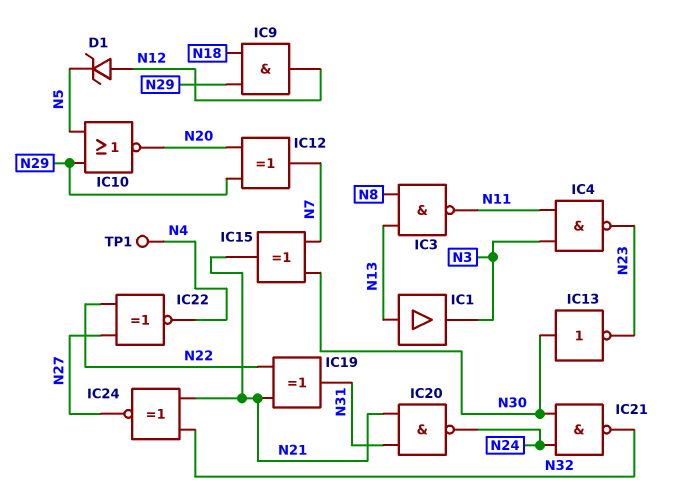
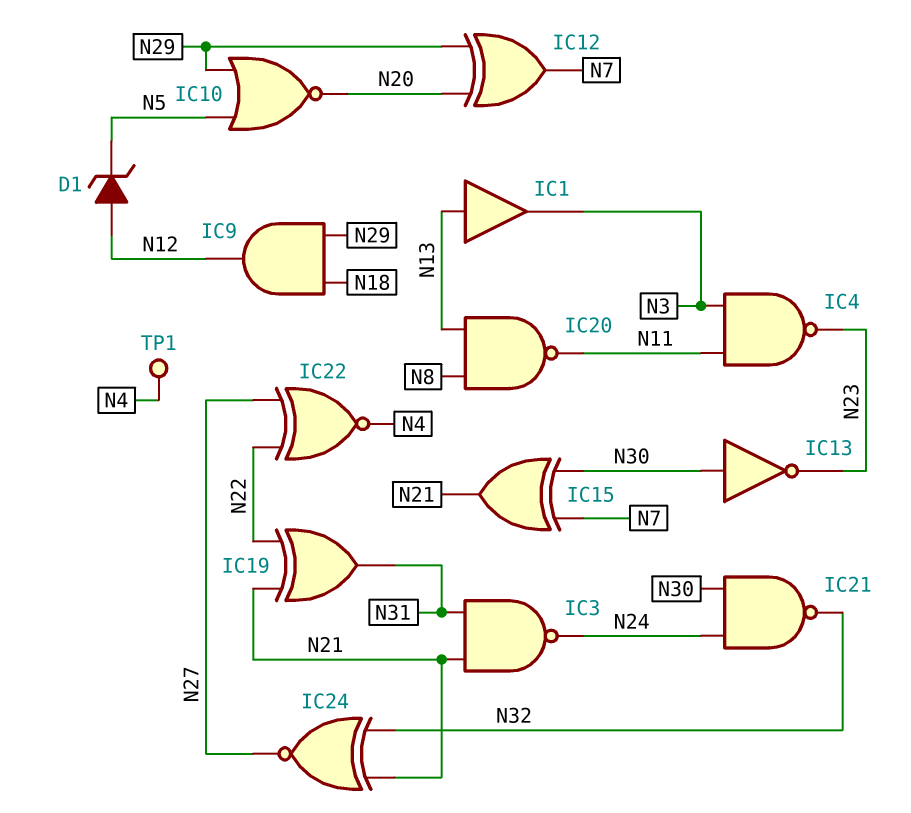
IC3: NAND (in N8, in N13, out N11) -> NAND (in N21, in N31, out N24)
IC20: NAND (in N21, in N31, out N24) -> NAND (in N8, in N13, out N11)

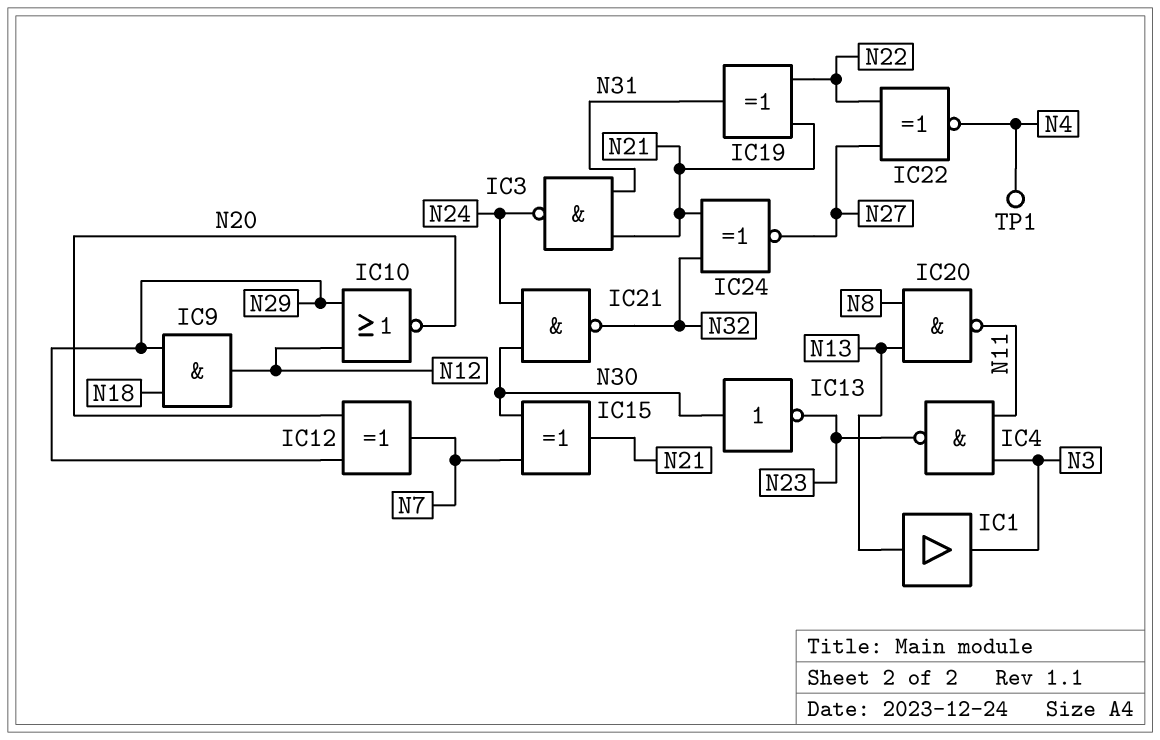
D1: zener (A N12, K N5) -> none
IC10: NOR (in N5, in N29, out N20) -> NOR (in N12, in N29, out N20)

